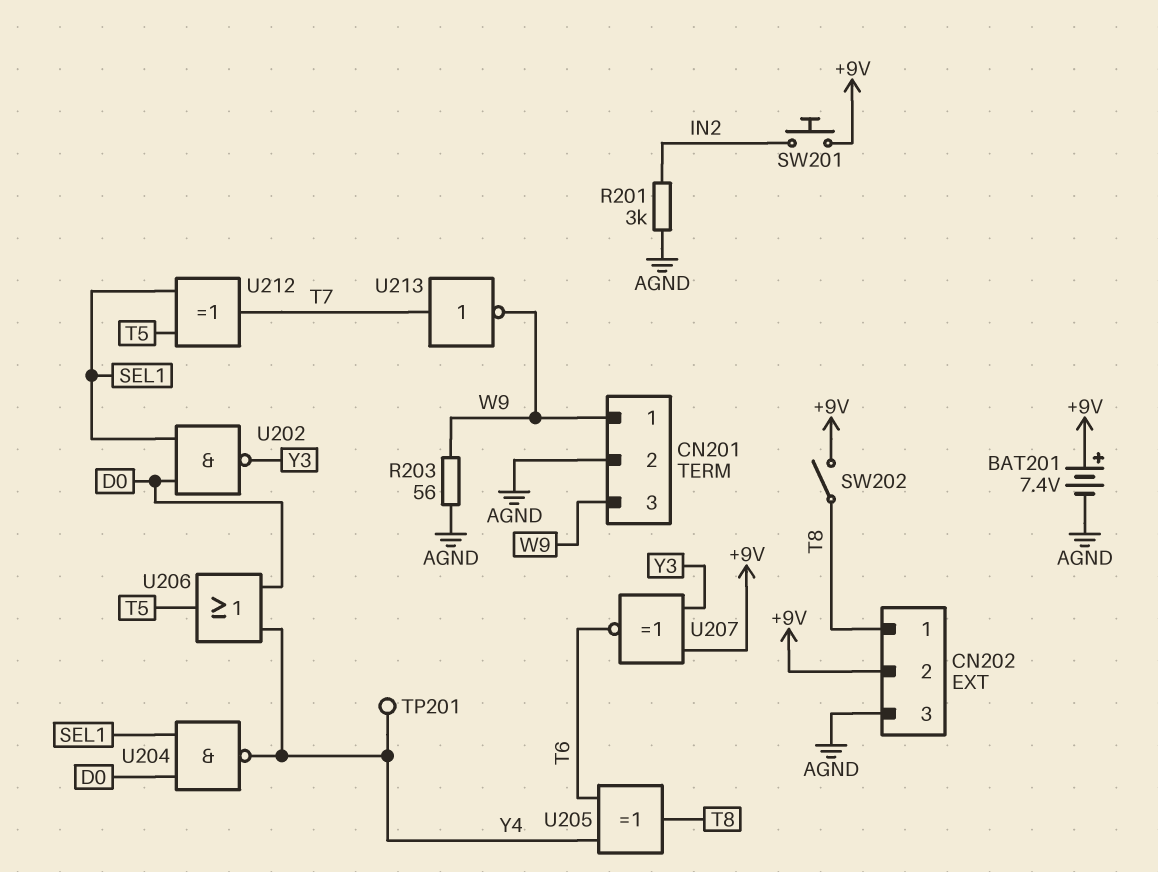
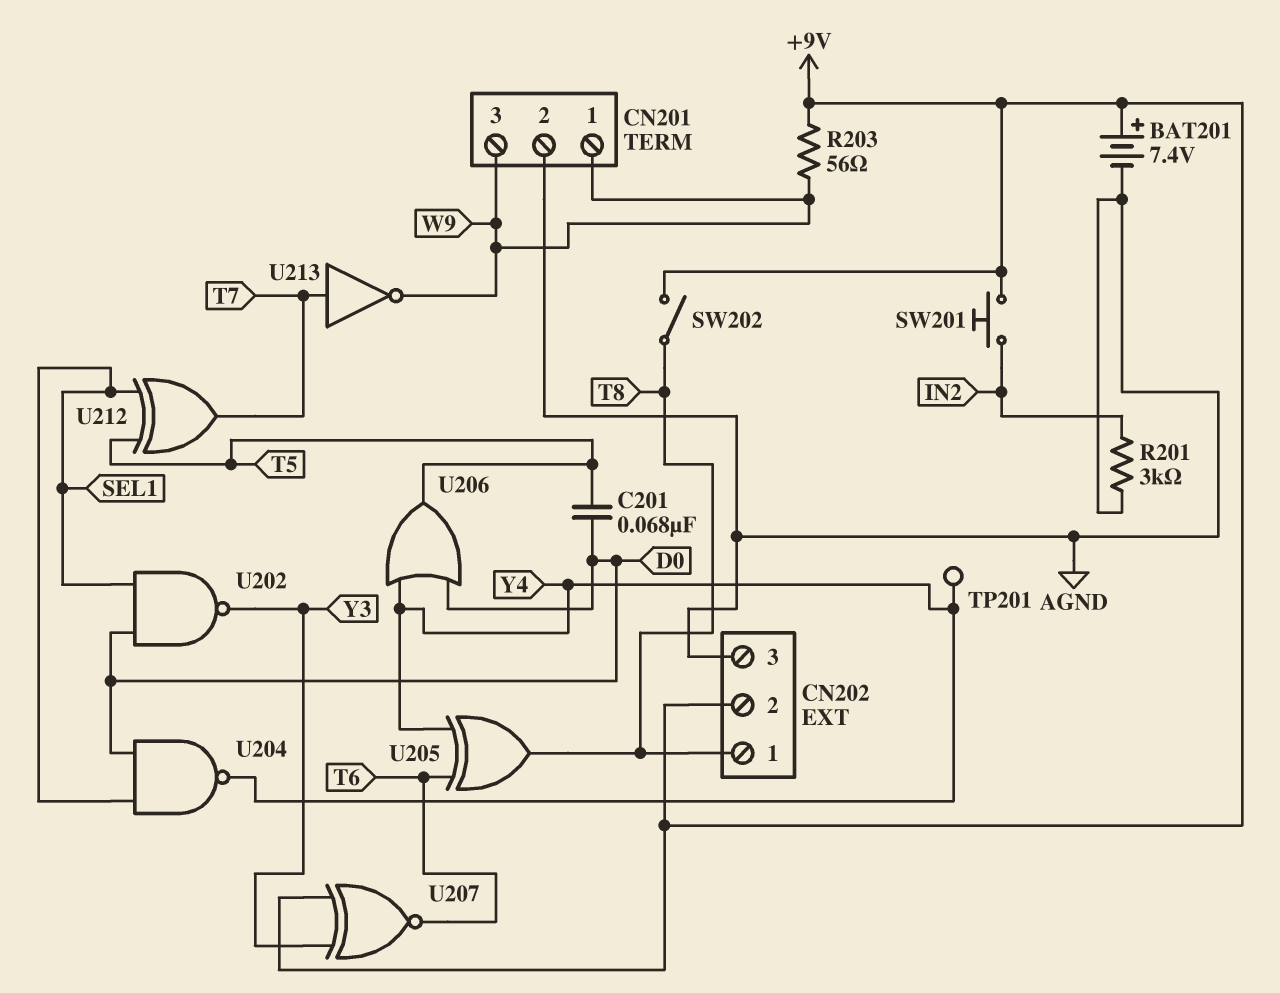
C201: none -> 68nF (D0, T5)
R203: 56 (AGND, W9) -> 56 (+9V, W9)

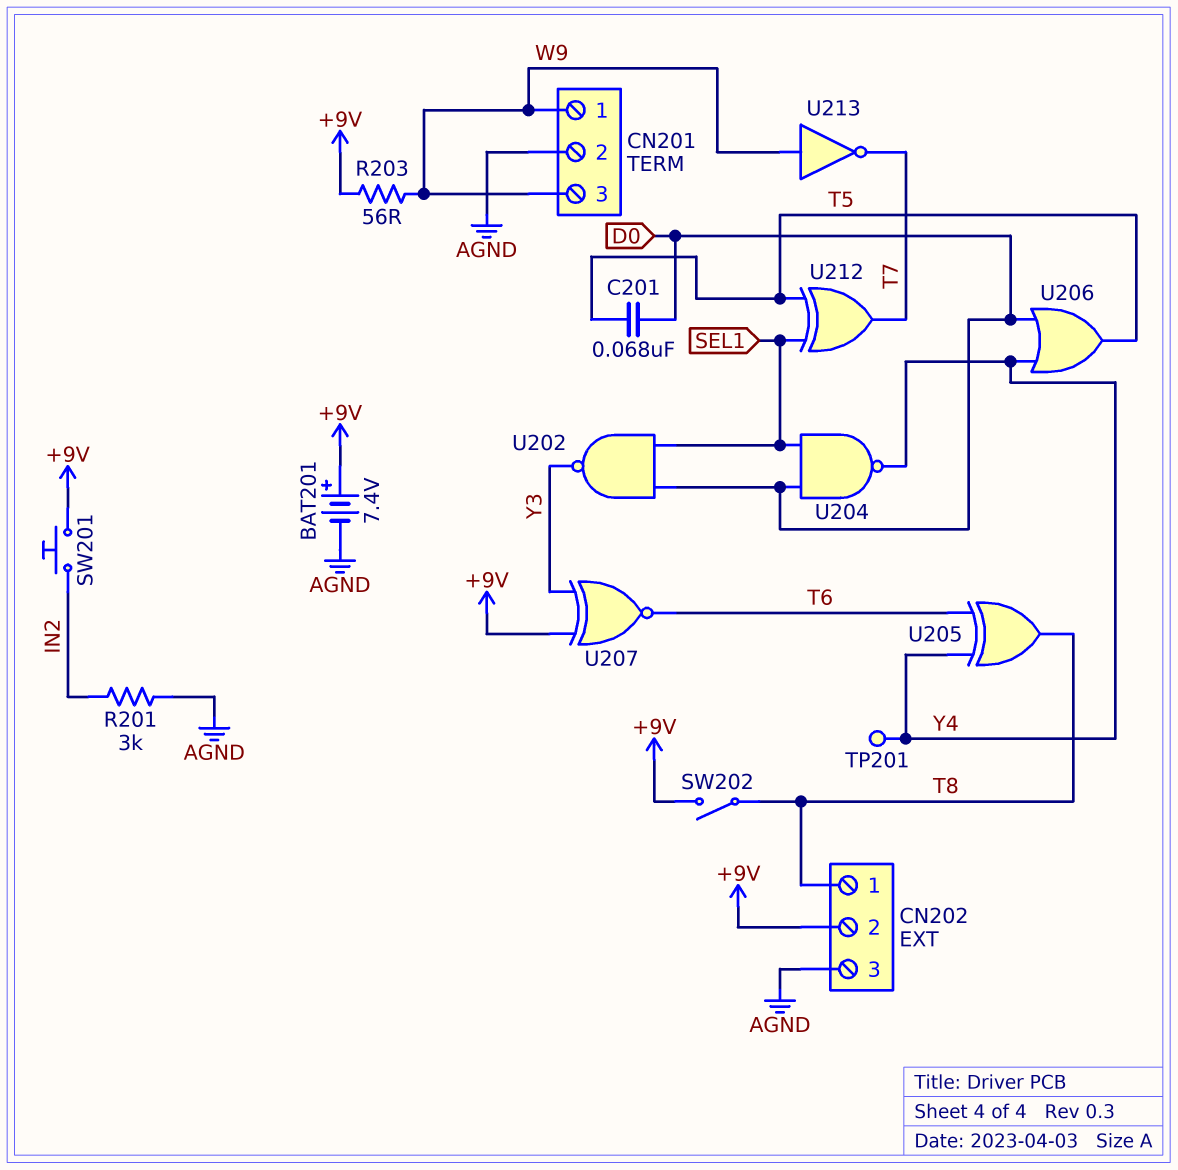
U213: NOT (in T7, out W9) -> NOT (in W9, out T7)

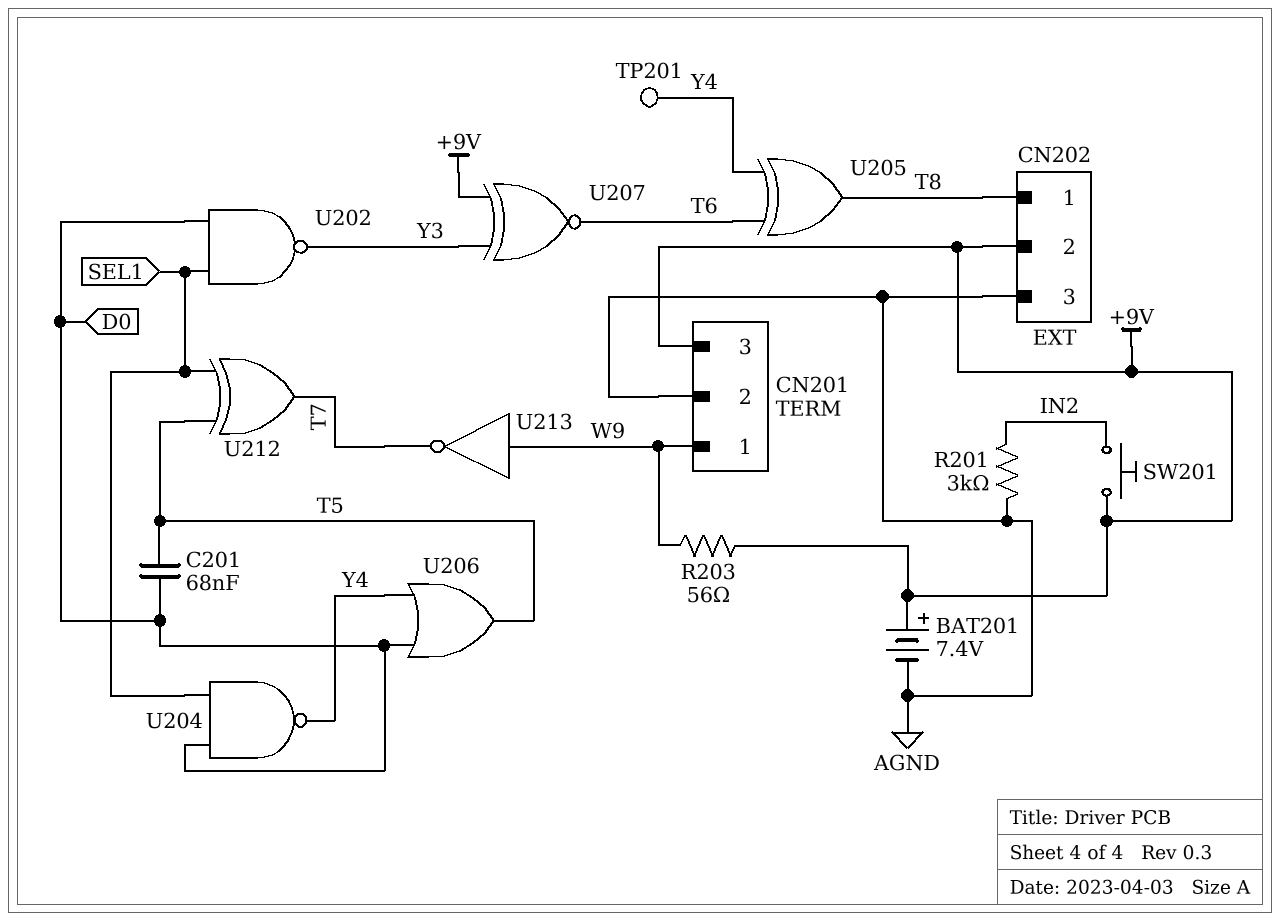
CN201 pin 3: W9 -> +9V
SW202: switch (+9V, T8) -> none

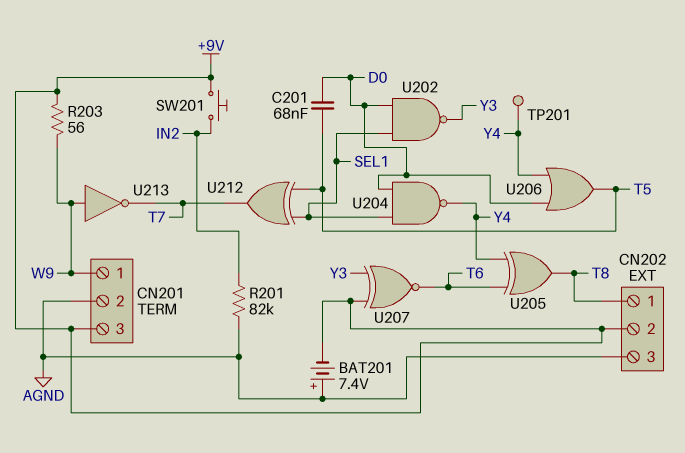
BAT201: 7.4V (plus +9V, minus AGND) -> 7.4V (plus AGND, minus +9V)
R201: 3k (AGND, IN2) -> 82k (AGND, IN2)

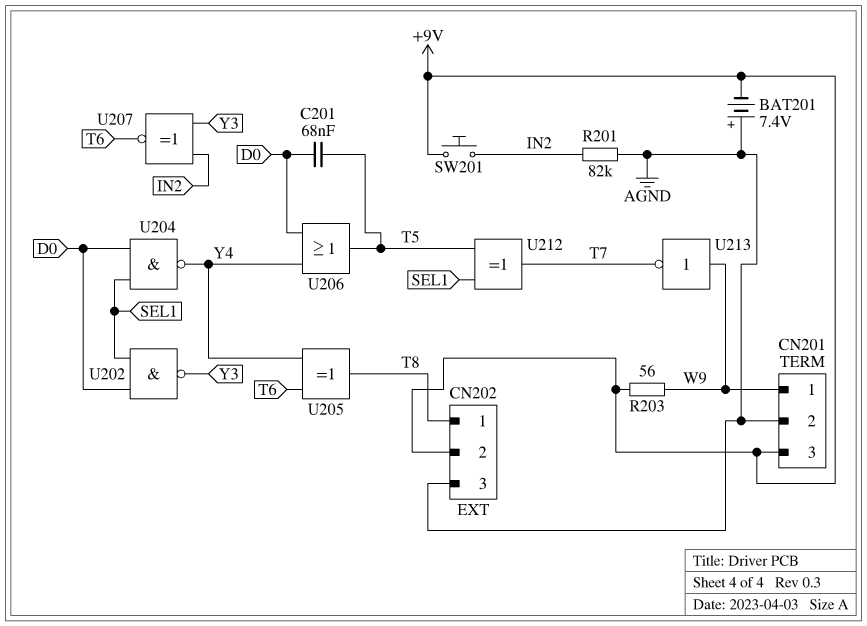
TP201: test point (Y4) -> none
U207: XNOR (in +9V, in Y3, out T6) -> XNOR (in IN2, in Y3, out T6)

